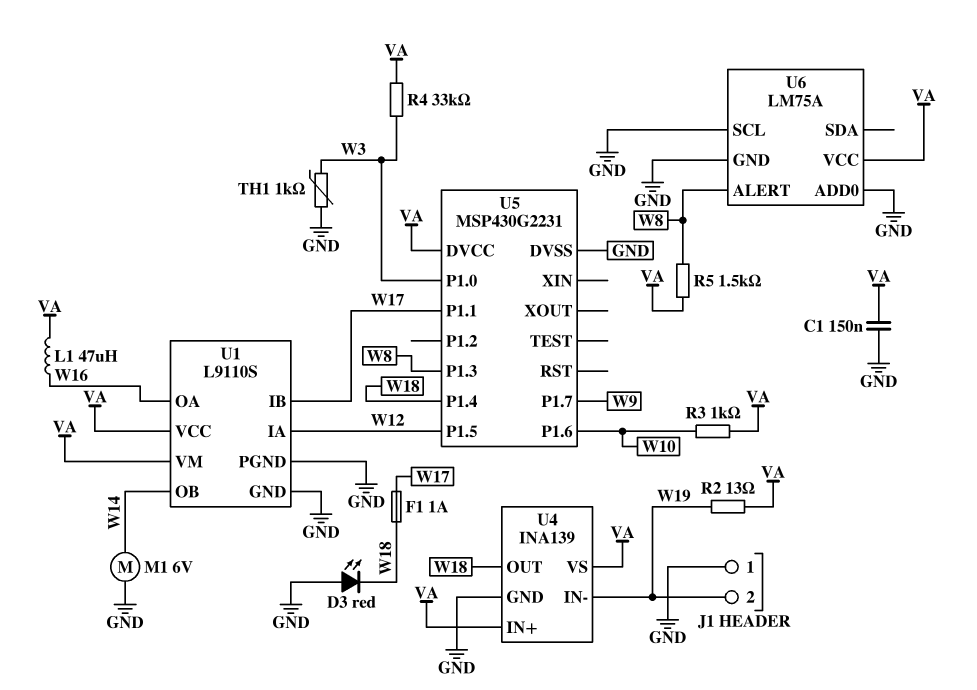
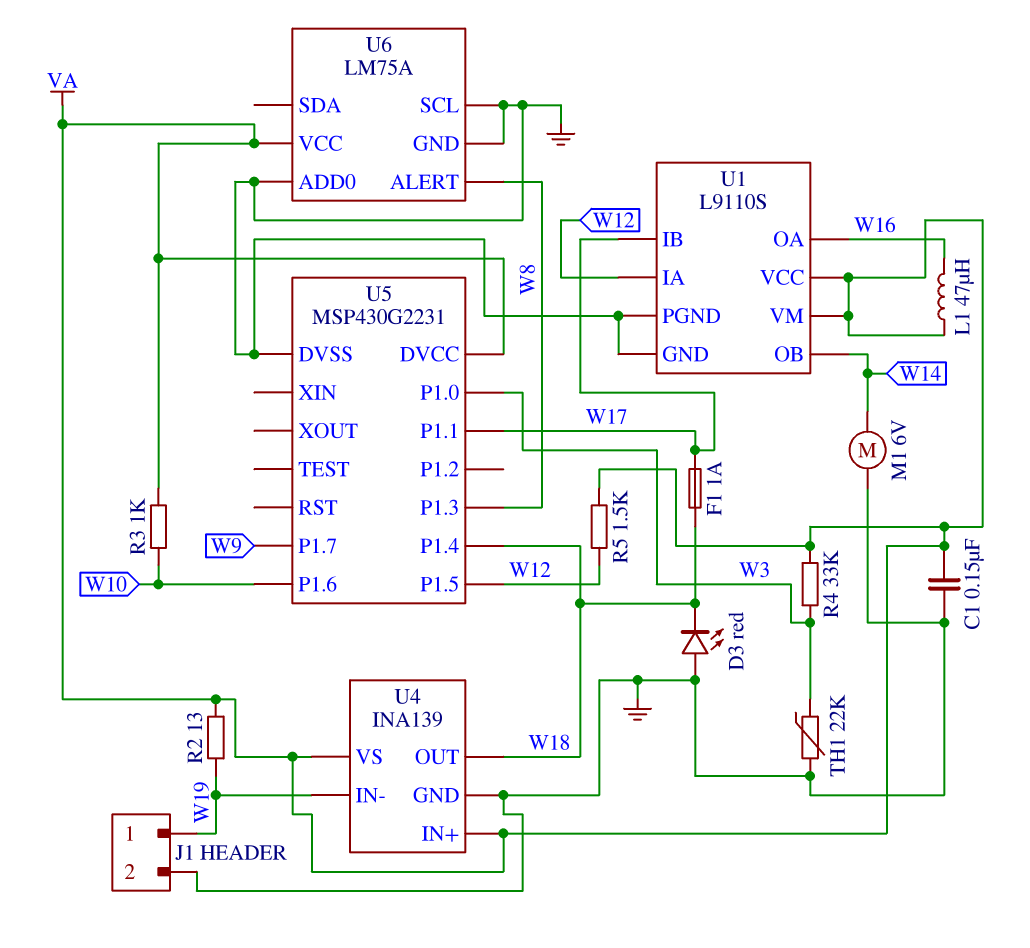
J1 pin 1: GND -> W19
J1 pin 2: W19 -> GND
R5: 1.5k (VA, W8) -> 1.5k (VA, W12)
TH1: 1k (GND, W3) -> 22k (GND, W3)

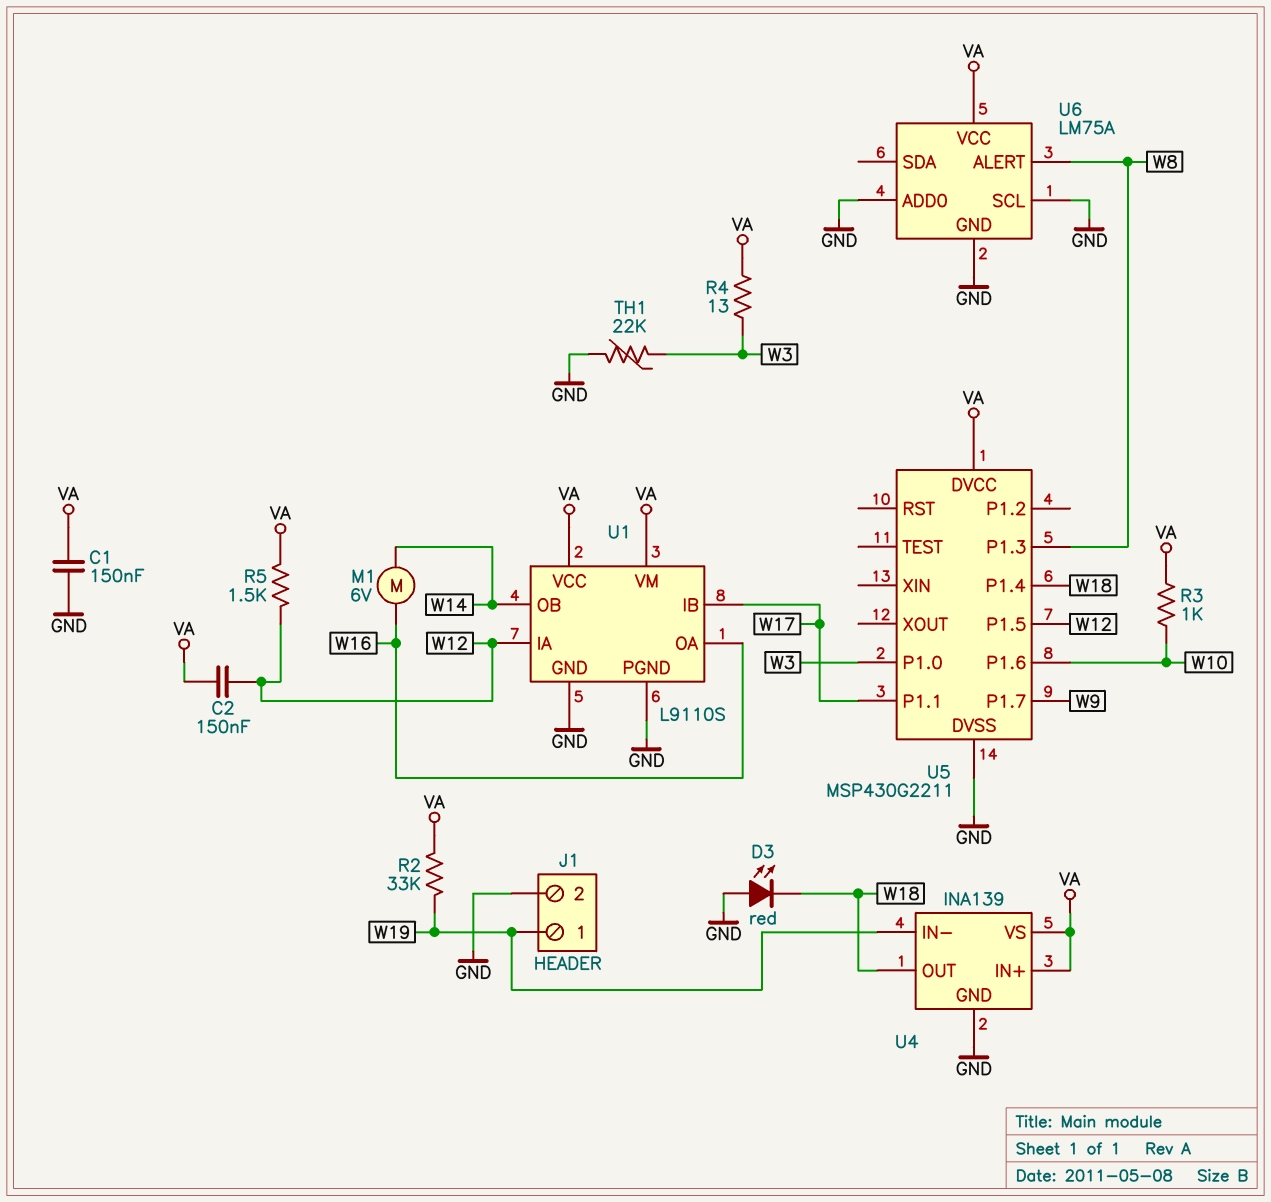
C2: none -> 150nF (VA, W12)
F1: 1A (W17, W18) -> none
L1: 47uH (VA, W16) -> none
M1: motor 6V (GND, W14) -> motor 6V (W14, W16)
R2: 13 (VA, W19) -> 33k (VA, W19)
R4: 33k (VA, W3) -> 13 (VA, W3)
U5: MSP430G2231 -> MSP430G2211

